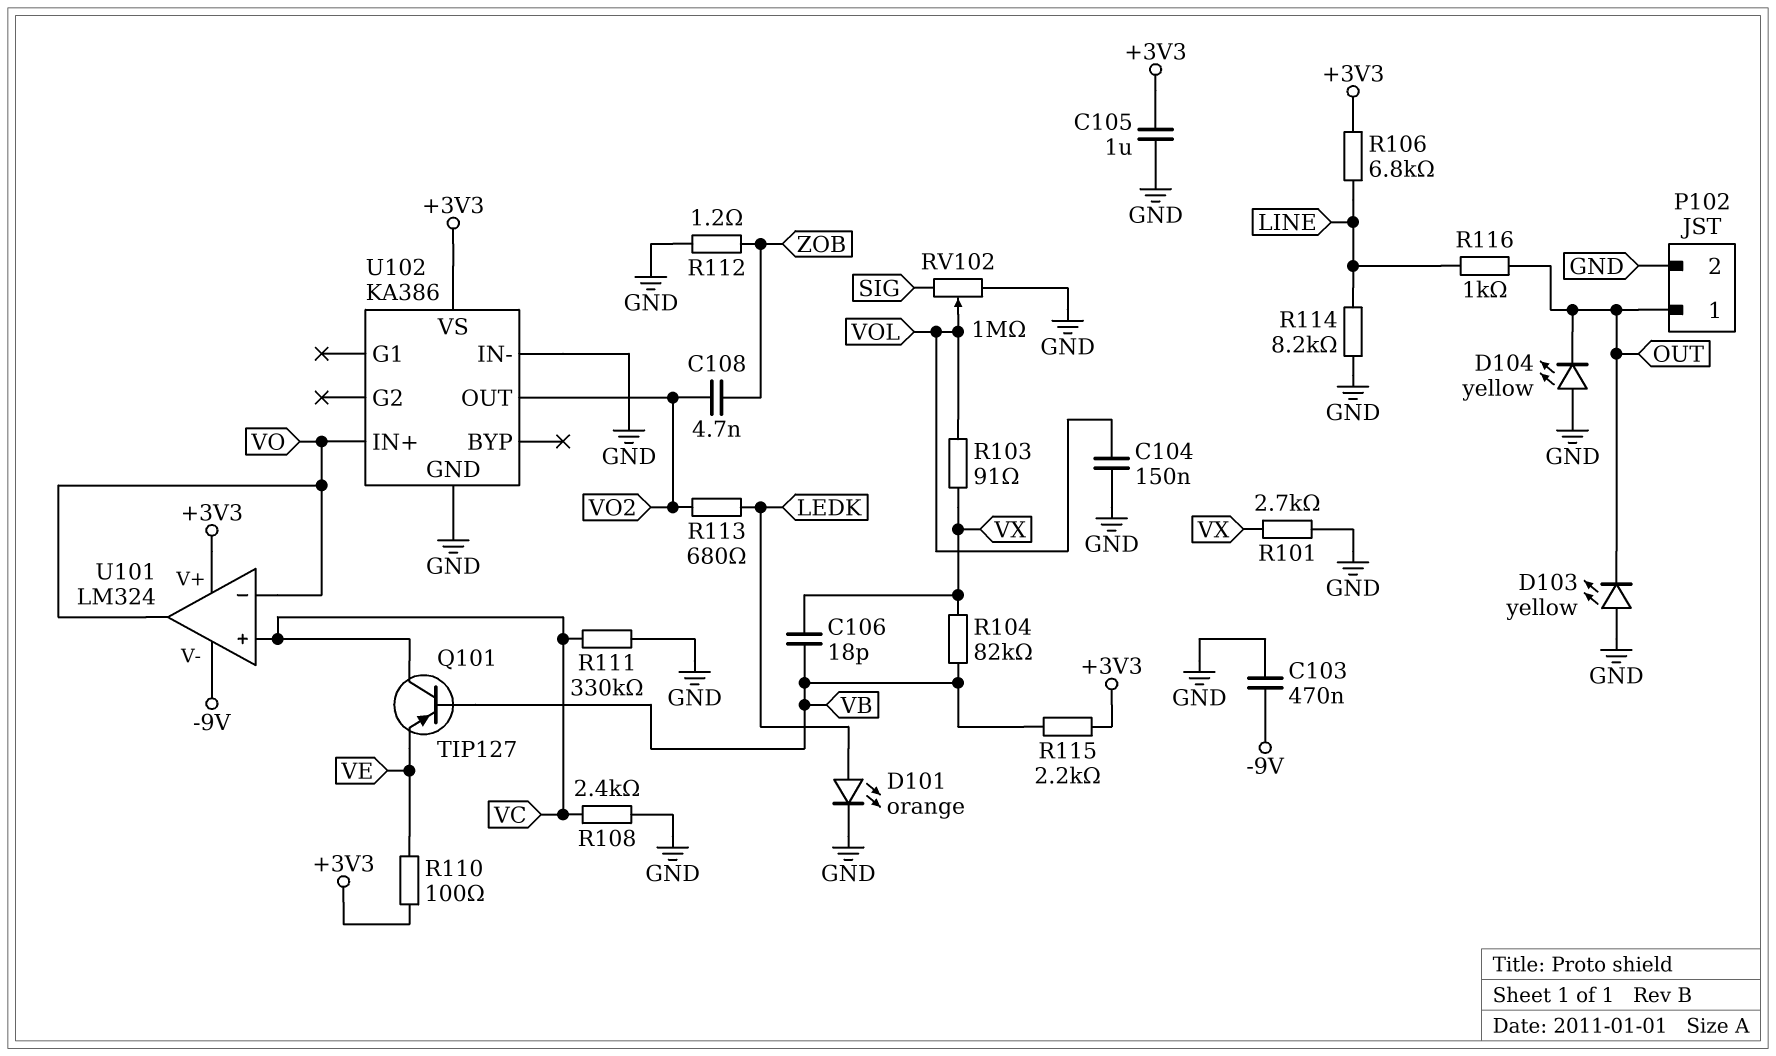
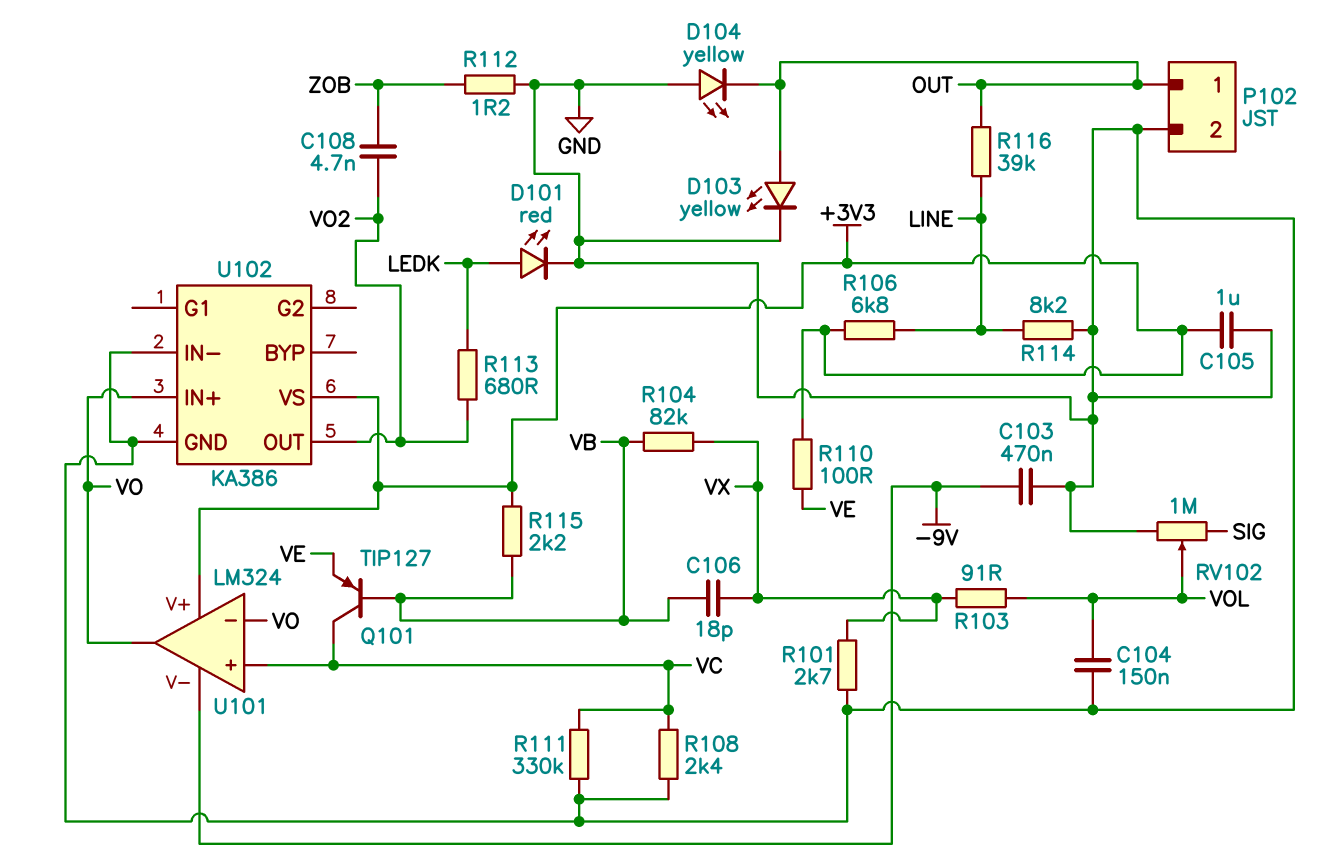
D101: LED orange (A LEDK, K GND) -> LED red (A LEDK, K GND)
D103: LED yellow (A GND, K OUT) -> LED yellow (A OUT, K GND)
R116: 1k (LINE, OUT) -> 39k (LINE, OUT)

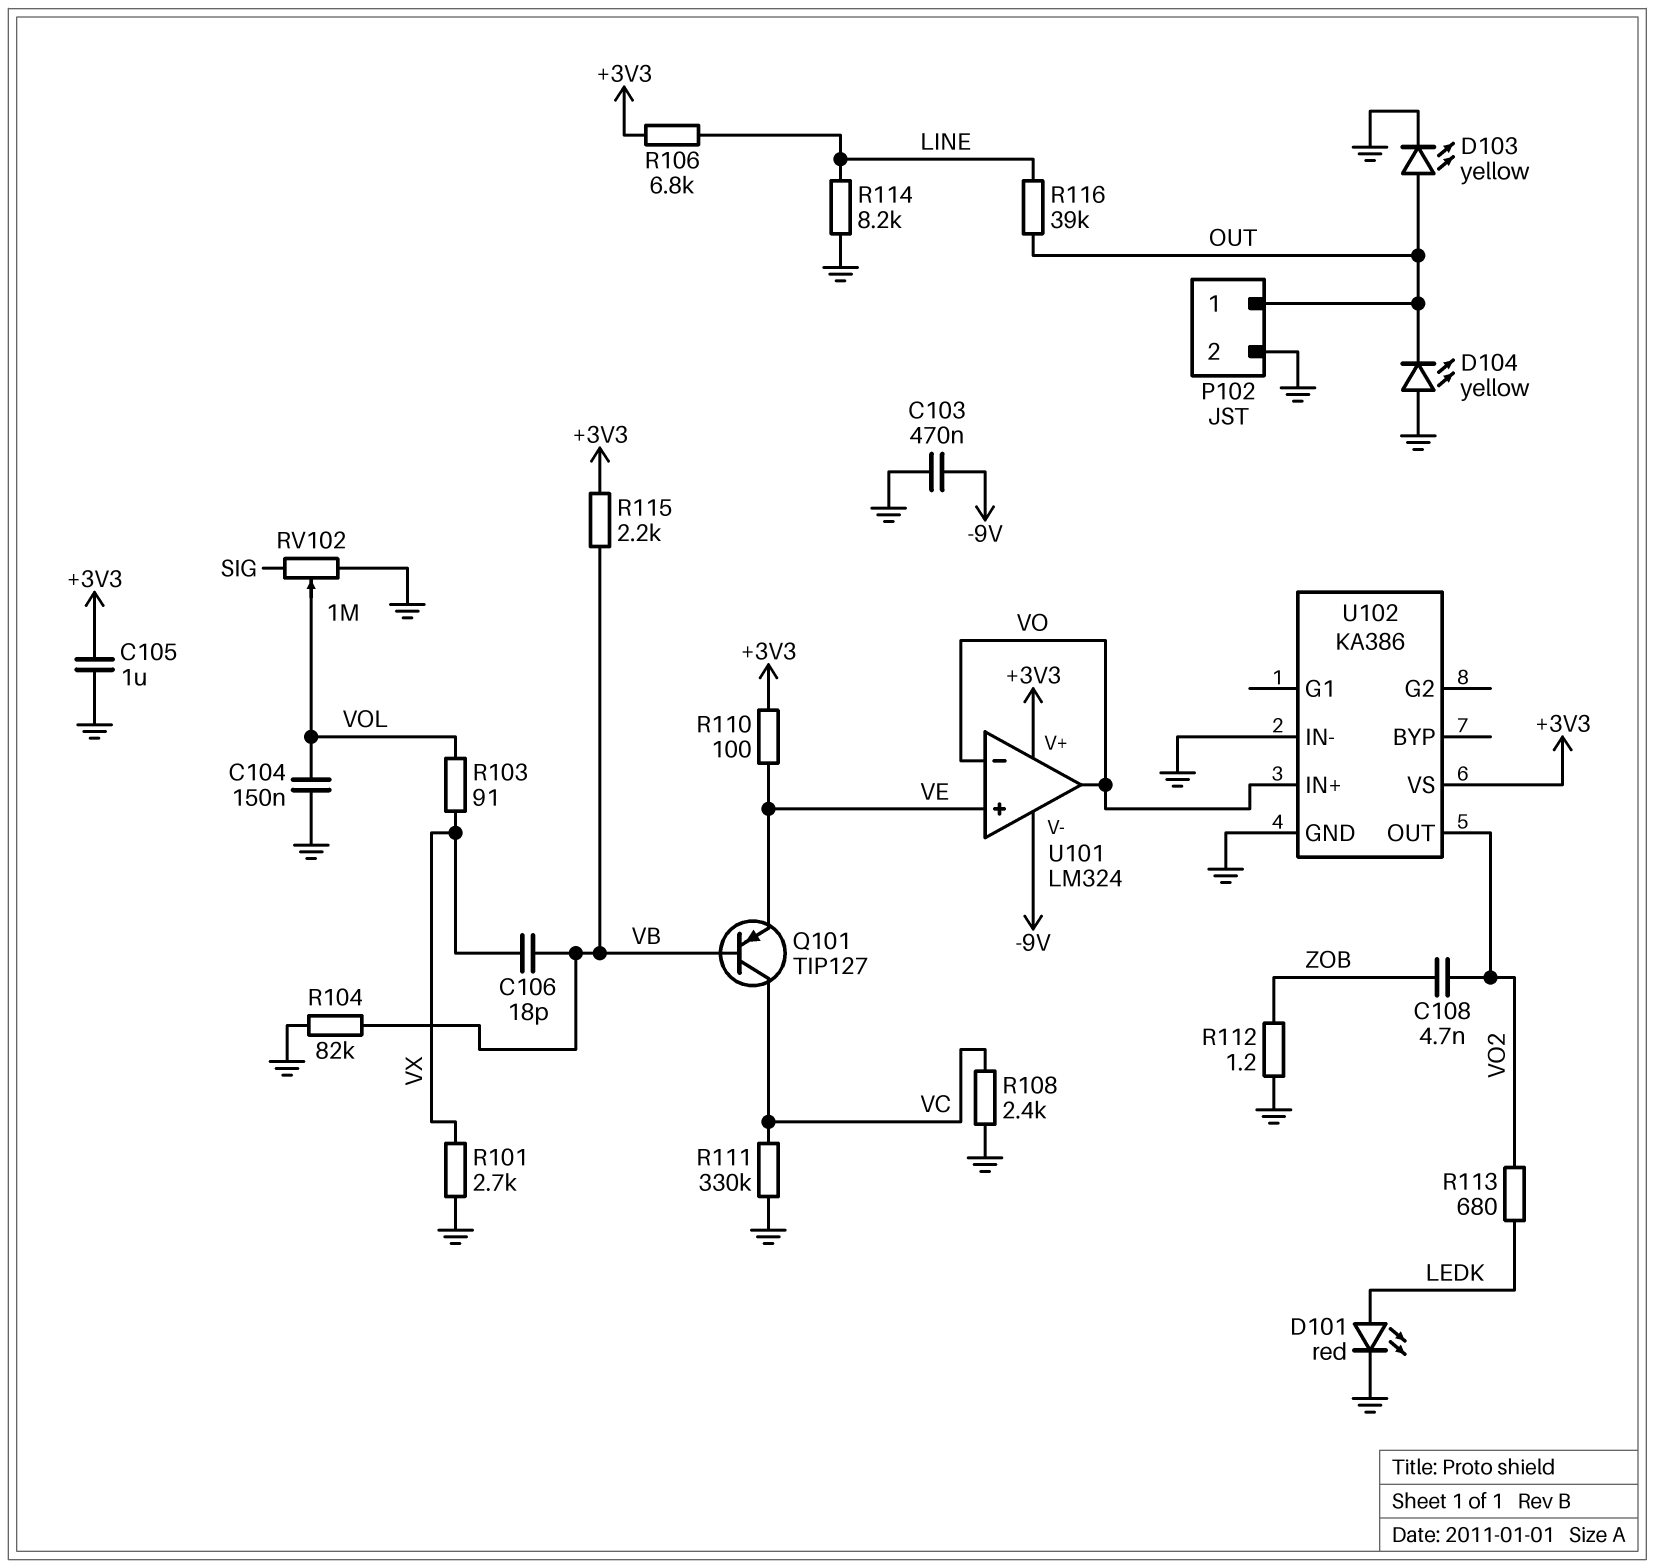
R104: 82k (VB, VX) -> 82k (GND, VB)
U101 pin in+: VC -> VE

